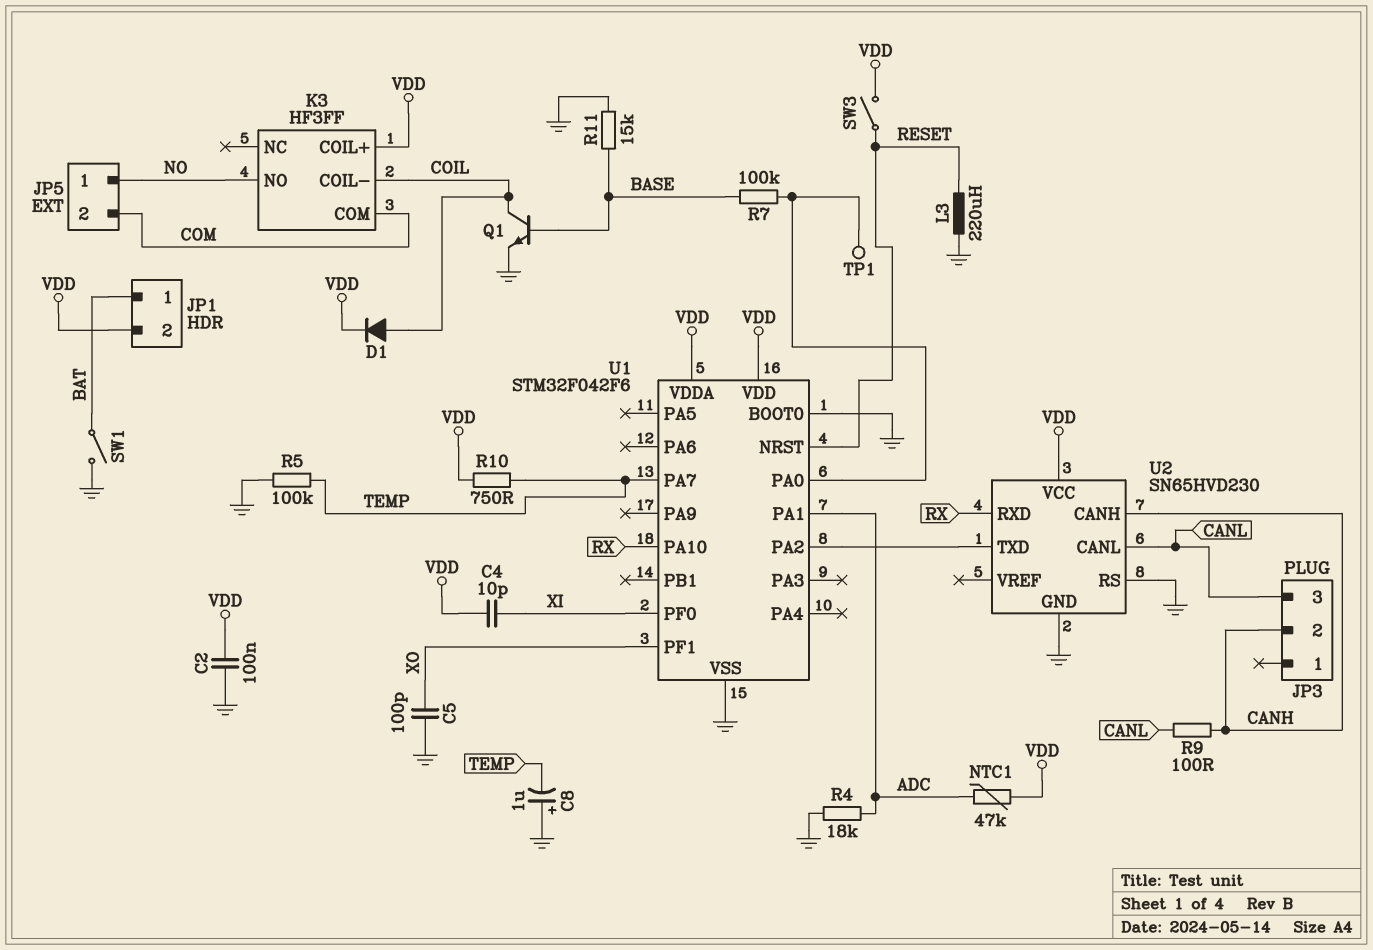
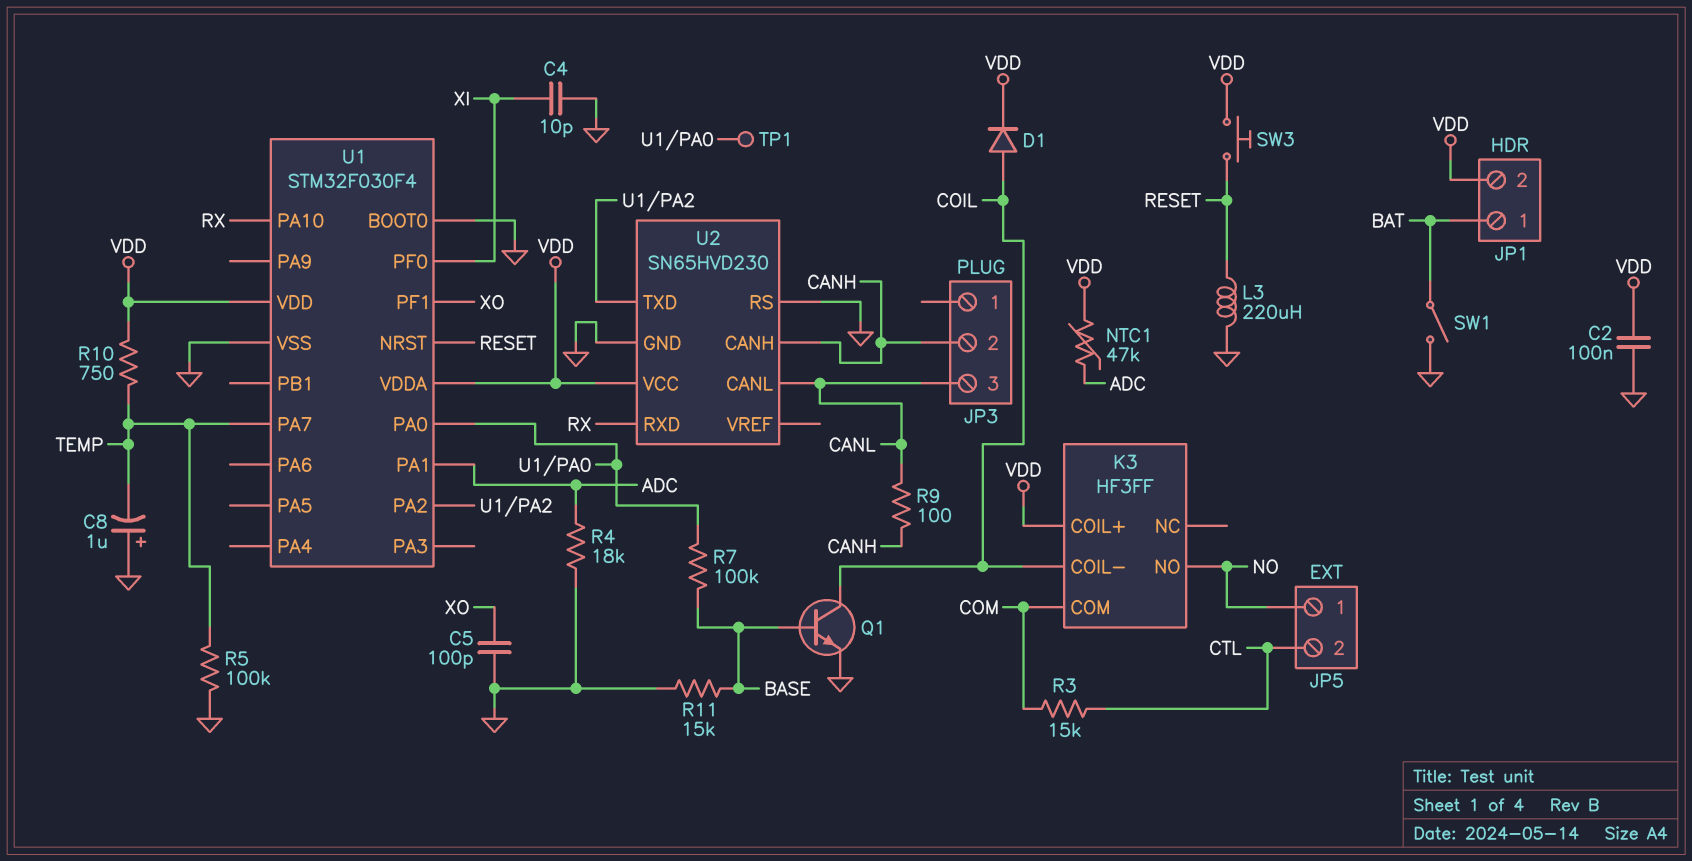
C4: 10pF (VDD, XI) -> 10pF (GND, XI)
JP5 pin 2: COM -> CTL
R3: none -> 15k (COM, CTL)
SW3: switch (RESET, VDD) -> button (RESET, VDD)
U1: STM32F042F6 -> STM32F030F4

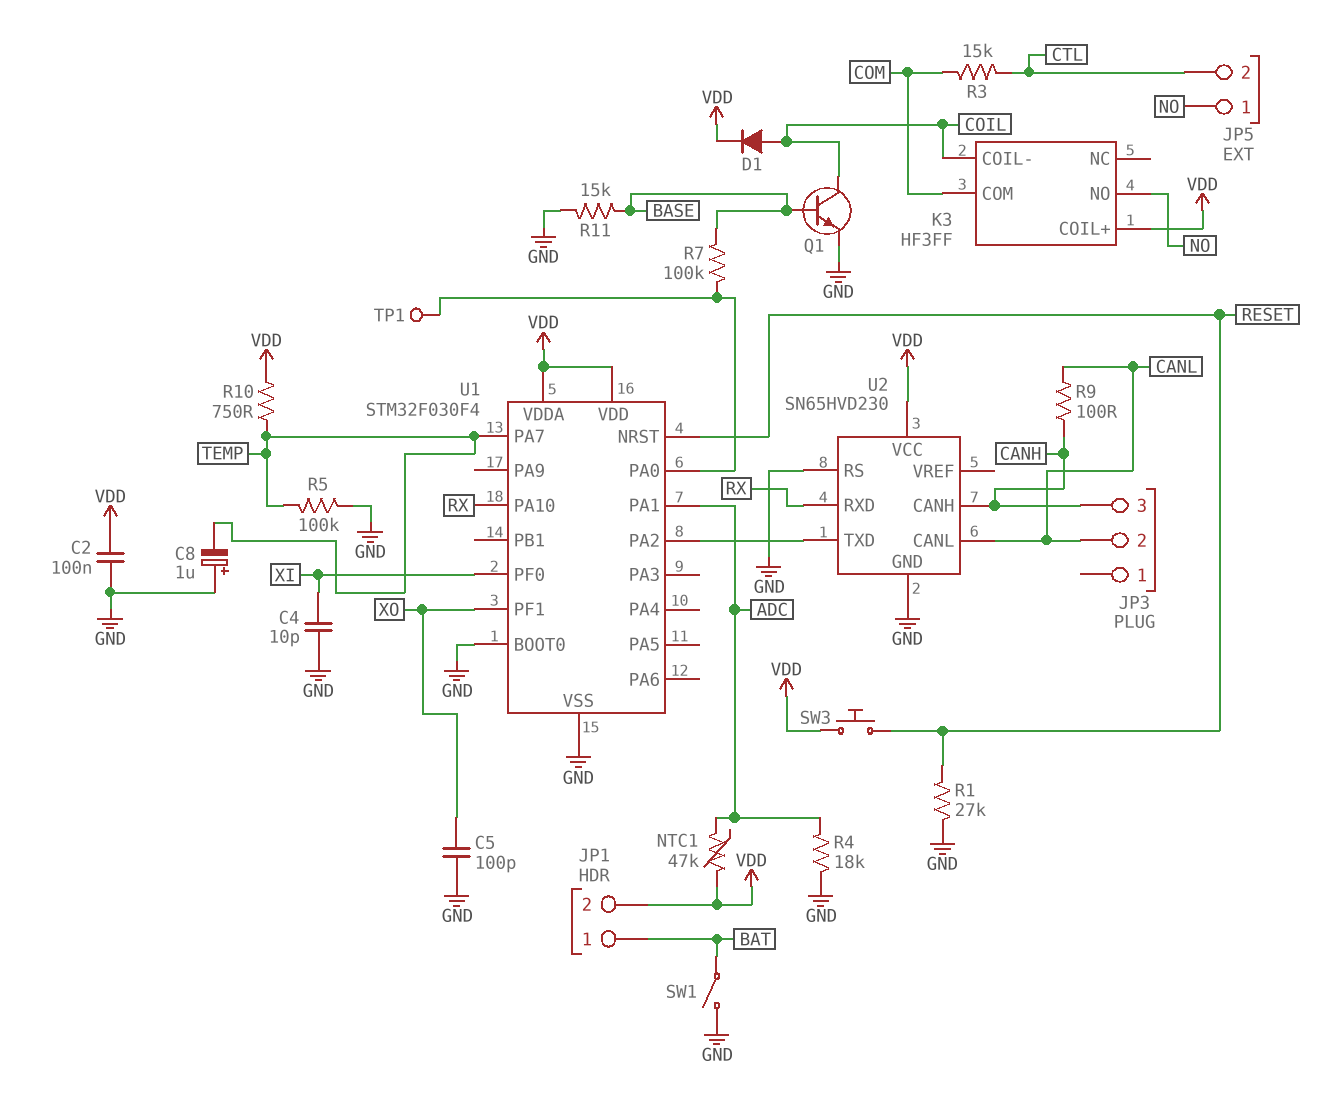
JP3 pin 2: CANH -> CANL
JP3 pin 3: CANL -> CANH
L3: 220uH (GND, RESET) -> none
R1: none -> 27k (GND, RESET)

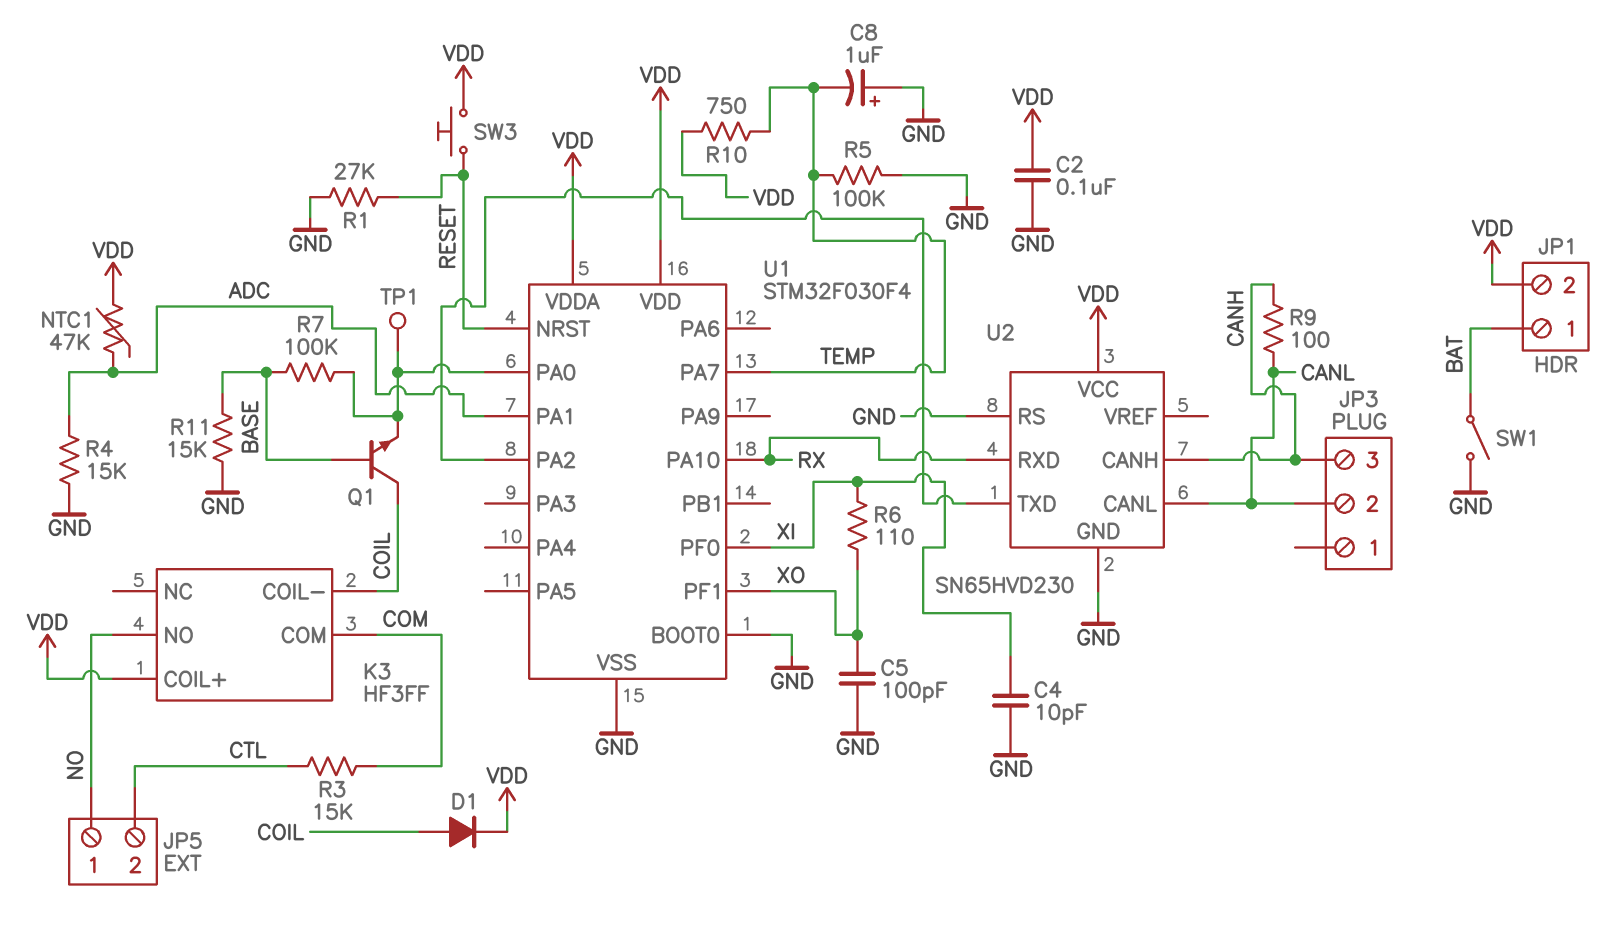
Q1: NPN (B BASE, C COIL, E GND) -> NPN (B BASE, C COIL, E U1/PA0)
R4: 18k (ADC, GND) -> 15k (ADC, GND)
R6: none -> 110 (XI, XO)

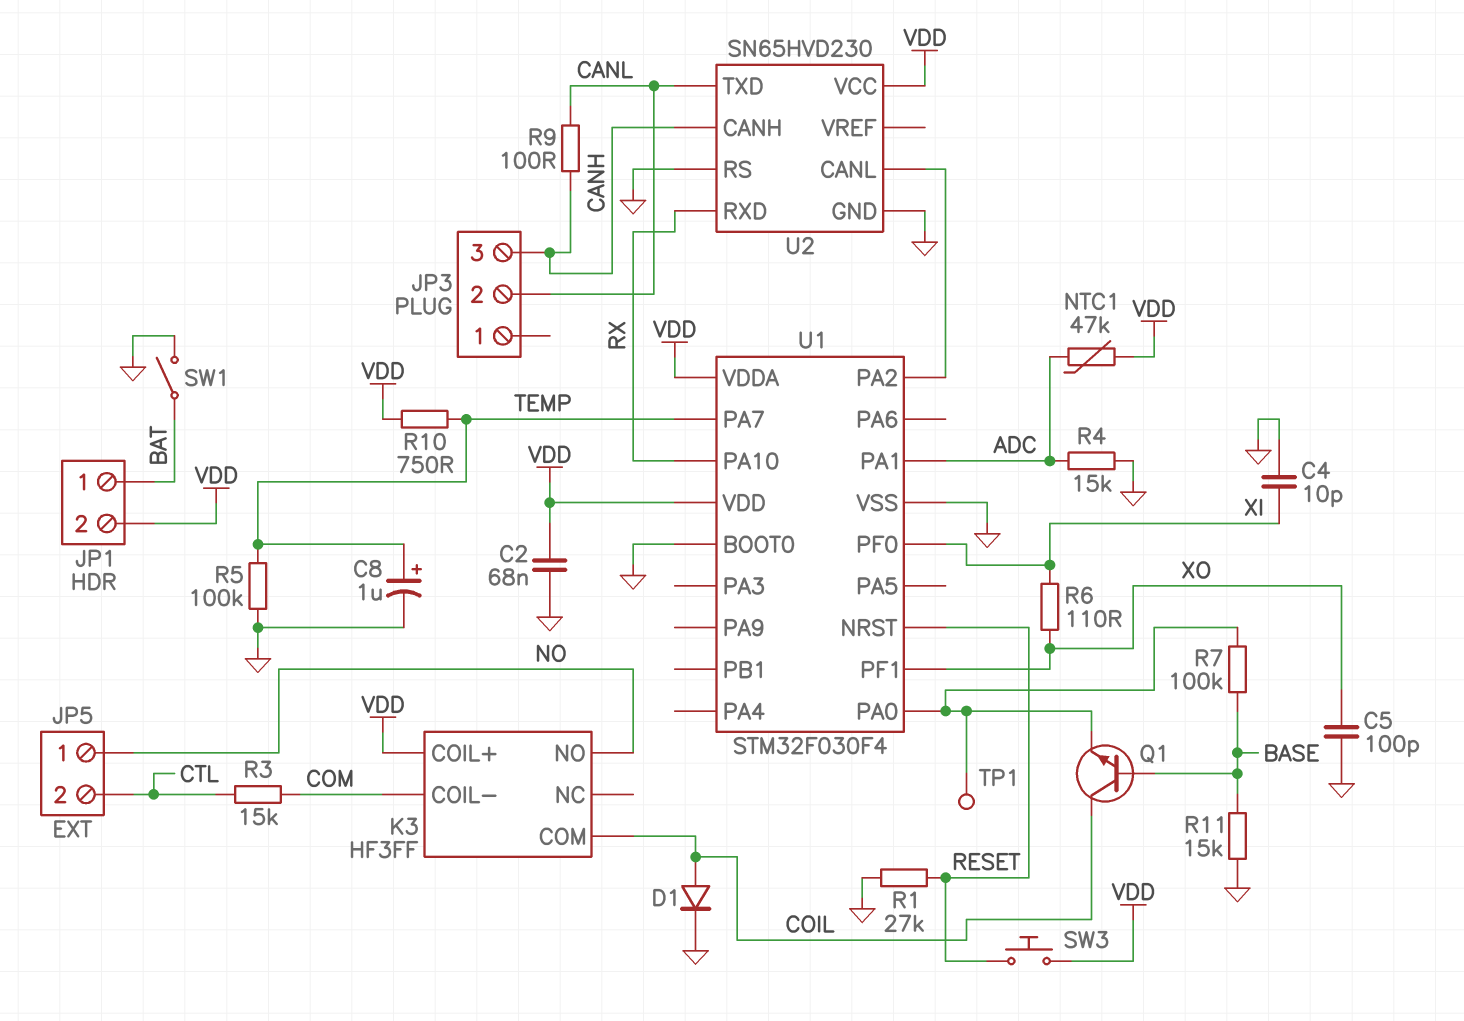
C2: 100nF (GND, VDD) -> 68nF (GND, VDD)
C8: 1uF (plus GND, minus TEMP) -> 1uF (plus TEMP, minus GND)
D1: diode (A COIL, K VDD) -> diode (A COIL, K GND)
K3 pin COIL-: COIL -> COM
K3 pin COM: COM -> COIL
U2 pin CANL: CANL -> U1/PA2
U2 pin TXD: U1/PA2 -> CANL

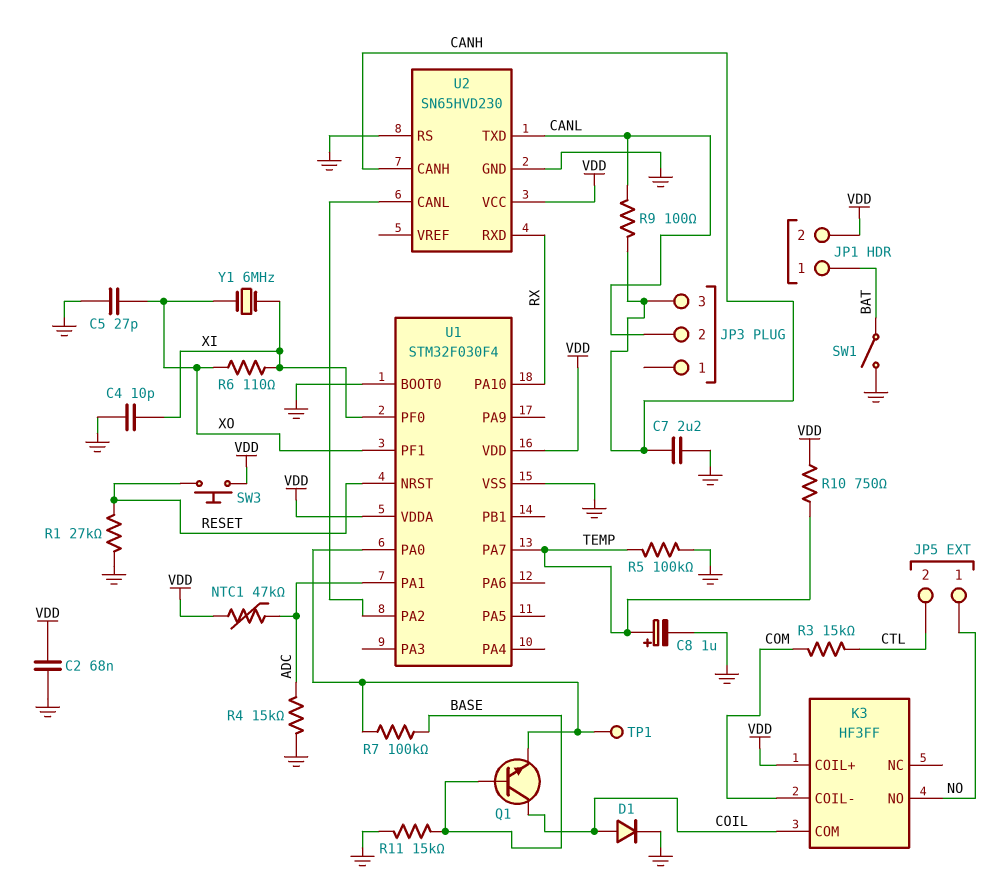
C5: 100pF (GND, XO) -> 27pF (GND, XO)
C7: none -> 2.2uF (CANH, GND)
Y1: none -> 6MHz (XI, XO)

